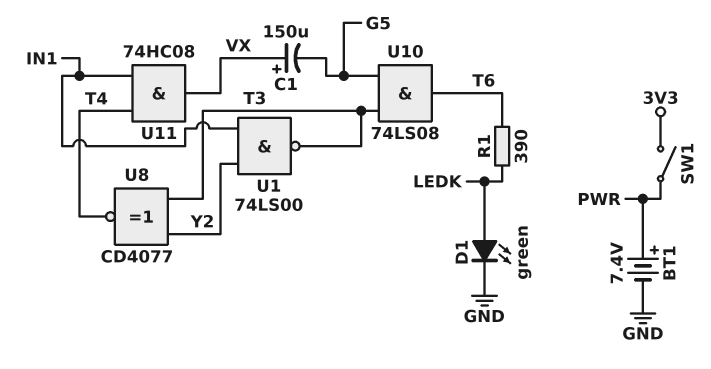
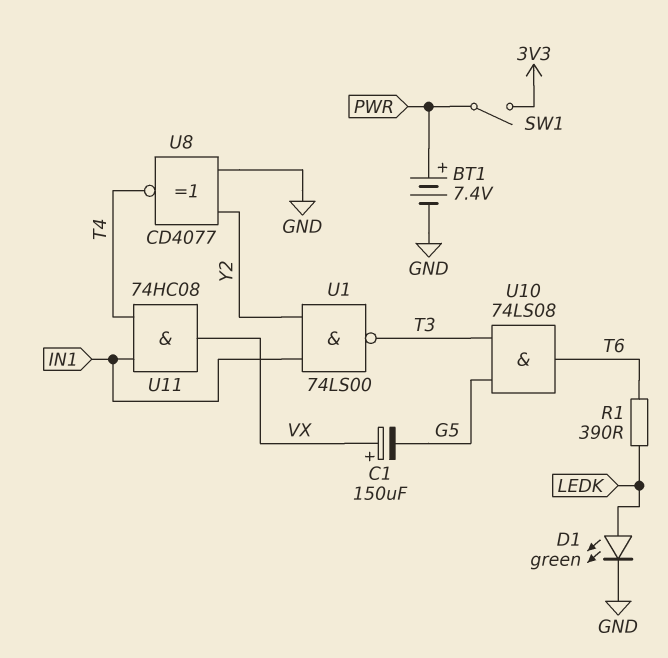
U8: XNOR CD4077 (in T3, in Y2, out T4) -> XNOR CD4077 (in GND, in Y2, out T4)

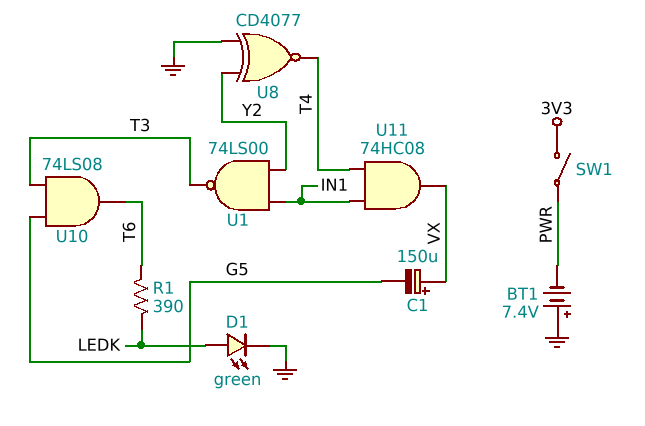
BT1: 7.4V (plus PWR, minus GND) -> 7.4V (plus GND, minus PWR)

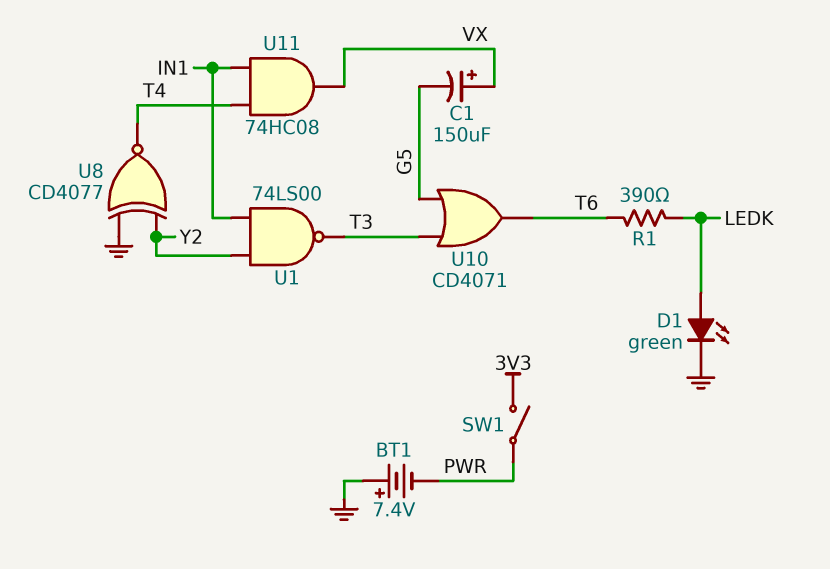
U10: AND 74LS08 (in G5, in T3, out T6) -> OR CD4071 (in G5, in T3, out T6)

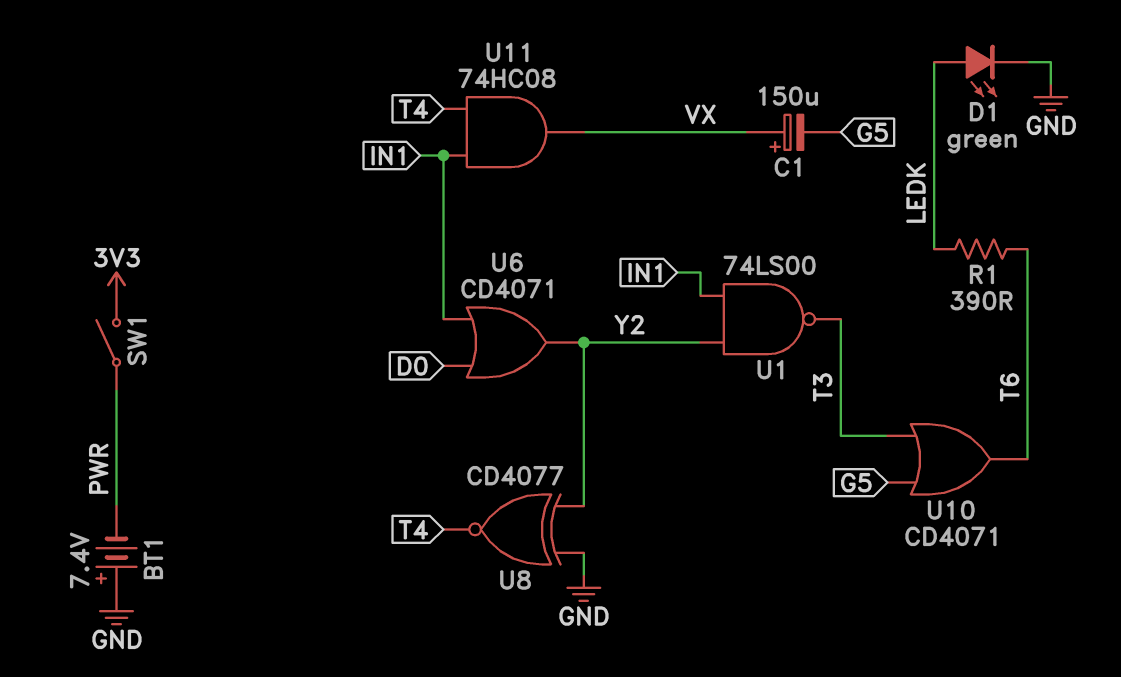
U6: none -> OR CD4071 (in D0, in IN1, out Y2)

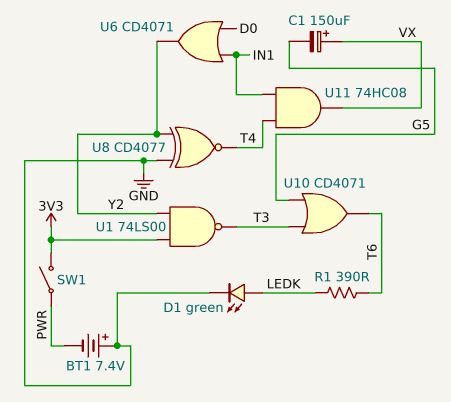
U1: NAND 74LS00 (in IN1, in Y2, out T3) -> NAND 74LS00 (in 3V3, in Y2, out T3)

